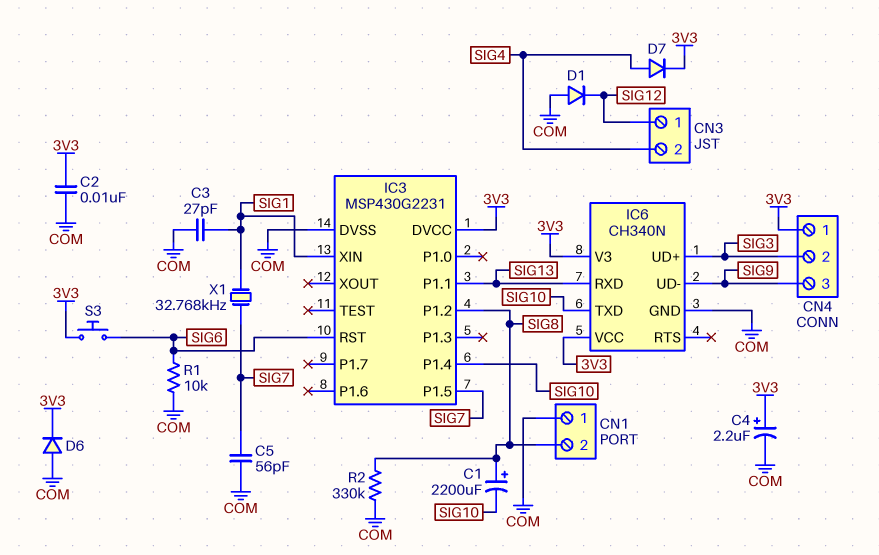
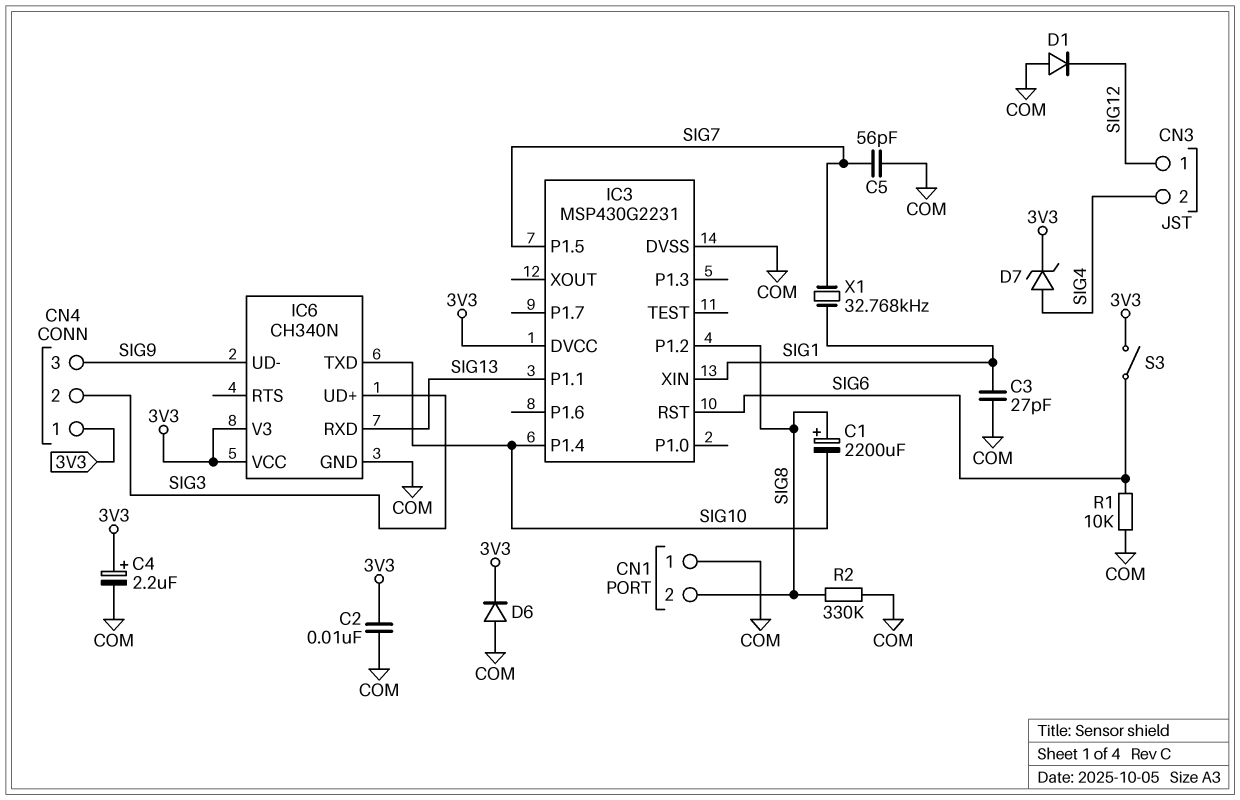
D7: diode (A SIG4, K 3V3) -> zener (A SIG4, K 3V3)
S3: button (3V3, SIG6) -> switch (3V3, SIG6)

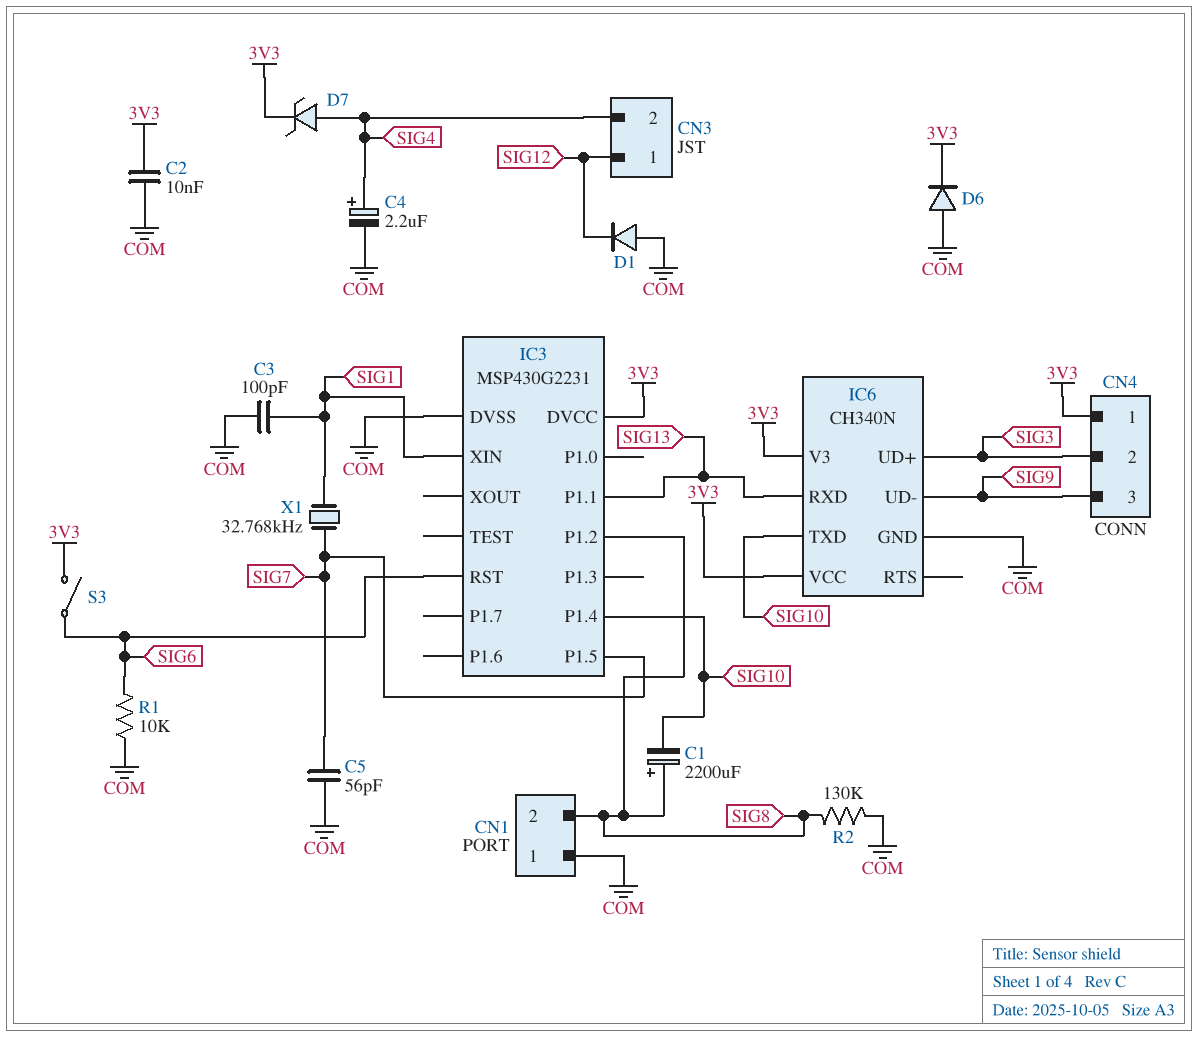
C3: 27pF (COM, SIG1) -> 100pF (COM, SIG1)
C4: 2.2uF (plus 3V3, minus COM) -> 2.2uF (plus SIG4, minus COM)
R2: 330k (COM, SIG8) -> 130k (COM, SIG8)

